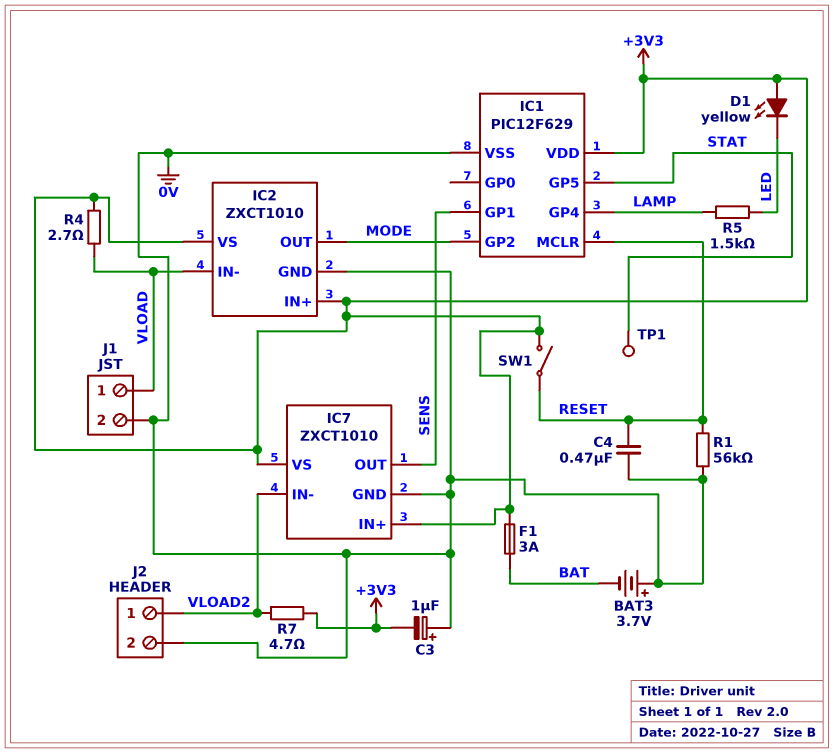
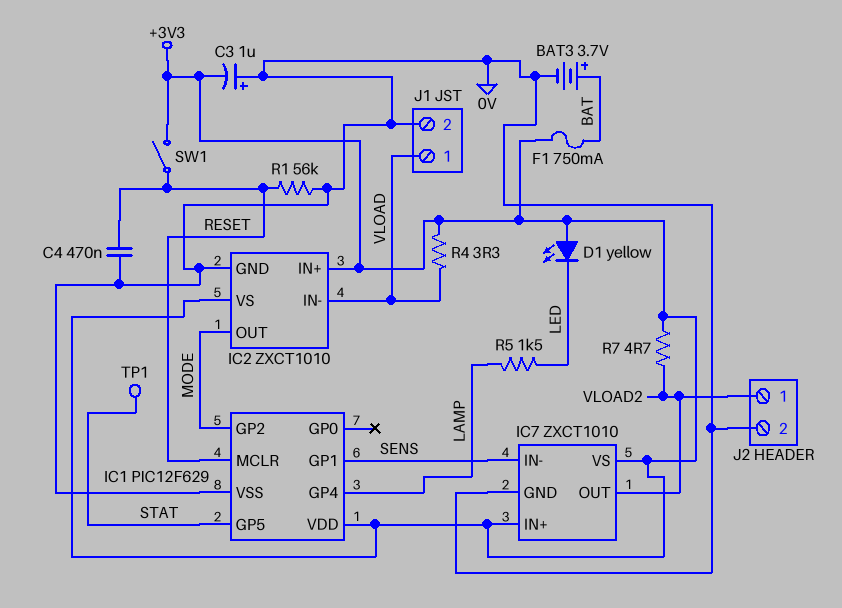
BAT3: 3.7V (plus 0V, minus BAT) -> 3.7V (plus BAT, minus 0V)
F1: 3A (+3V3, BAT) -> 750mA (+3V3, BAT)
IC7 pin IN-: VLOAD2 -> SENS
IC7 pin OUT: SENS -> VLOAD2
R4: 2.7 (+3V3, VLOAD) -> 3.3 (+3V3, VLOAD)

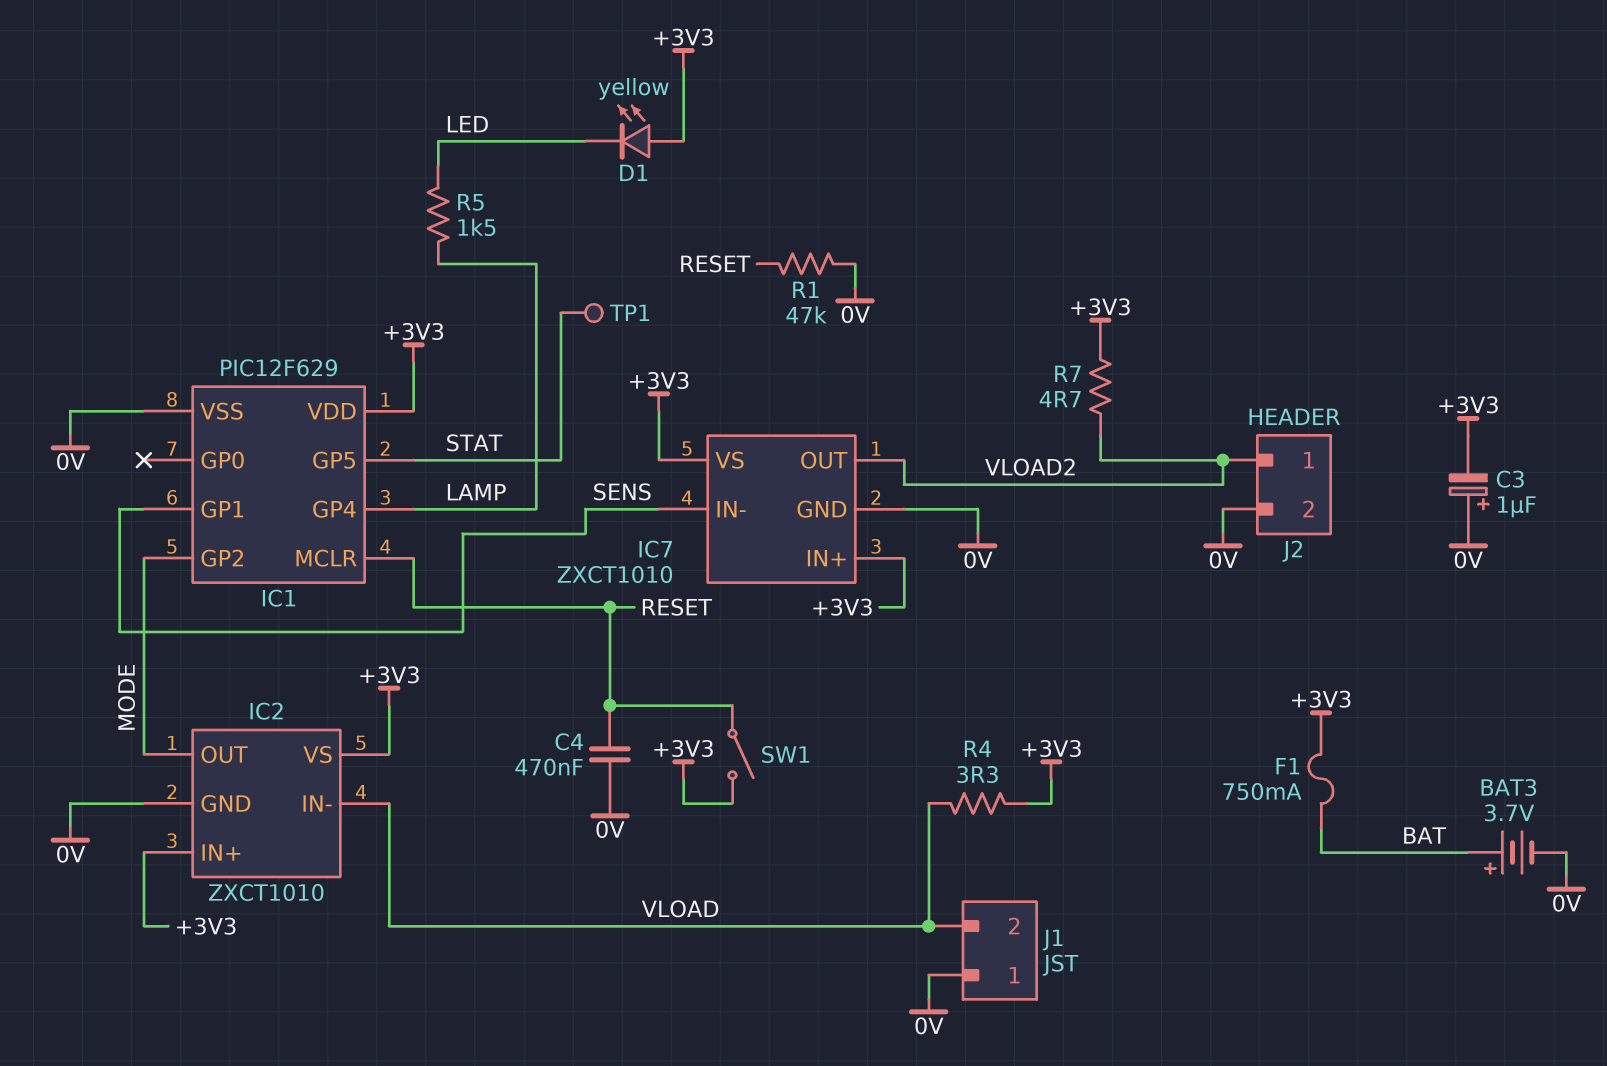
J1 pin 1: VLOAD -> 0V
J1 pin 2: 0V -> VLOAD
R1: 56k (0V, RESET) -> 47k (0V, RESET)

